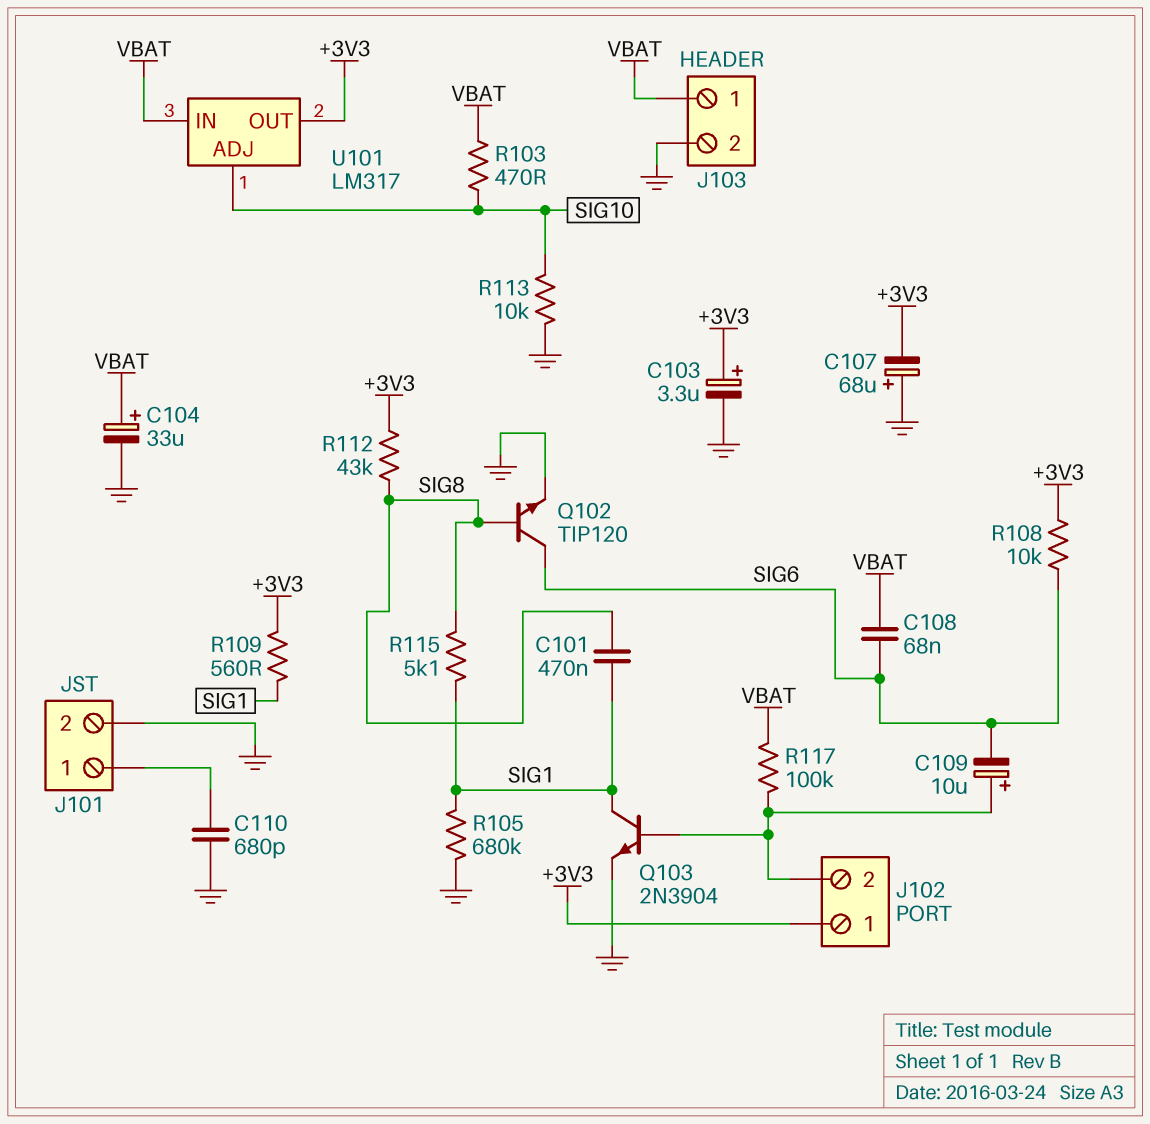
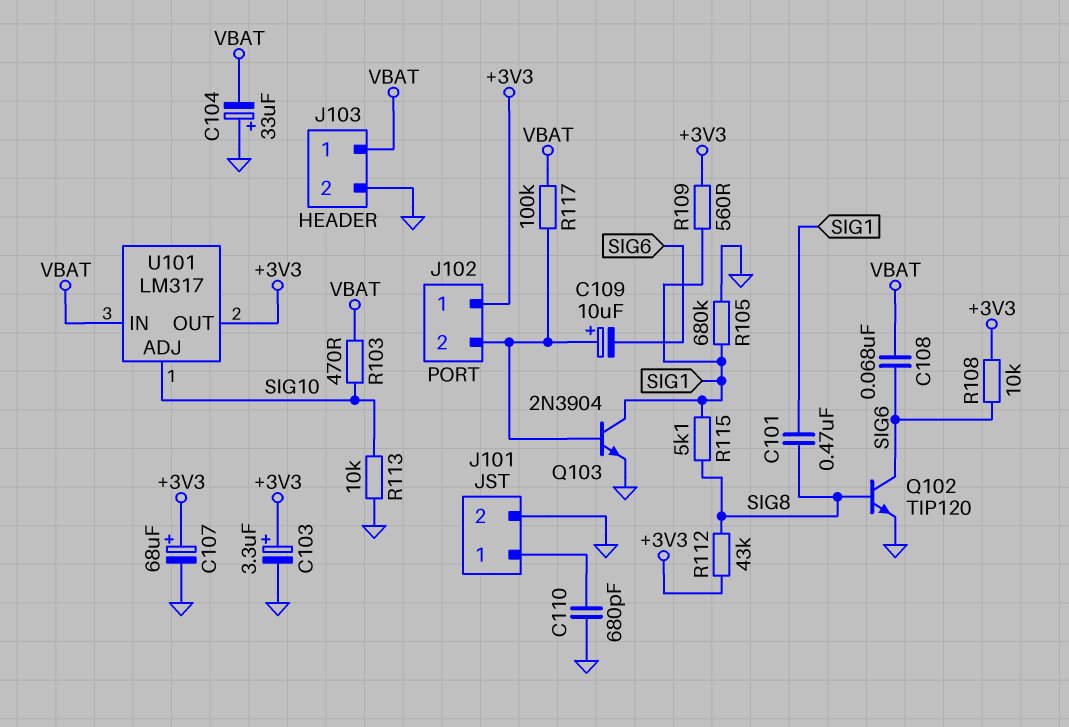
C104: 33uF (plus VBAT, minus GND) -> 33uF (plus GND, minus VBAT)
C107: 68uF (plus GND, minus +3V3) -> 68uF (plus +3V3, minus GND)

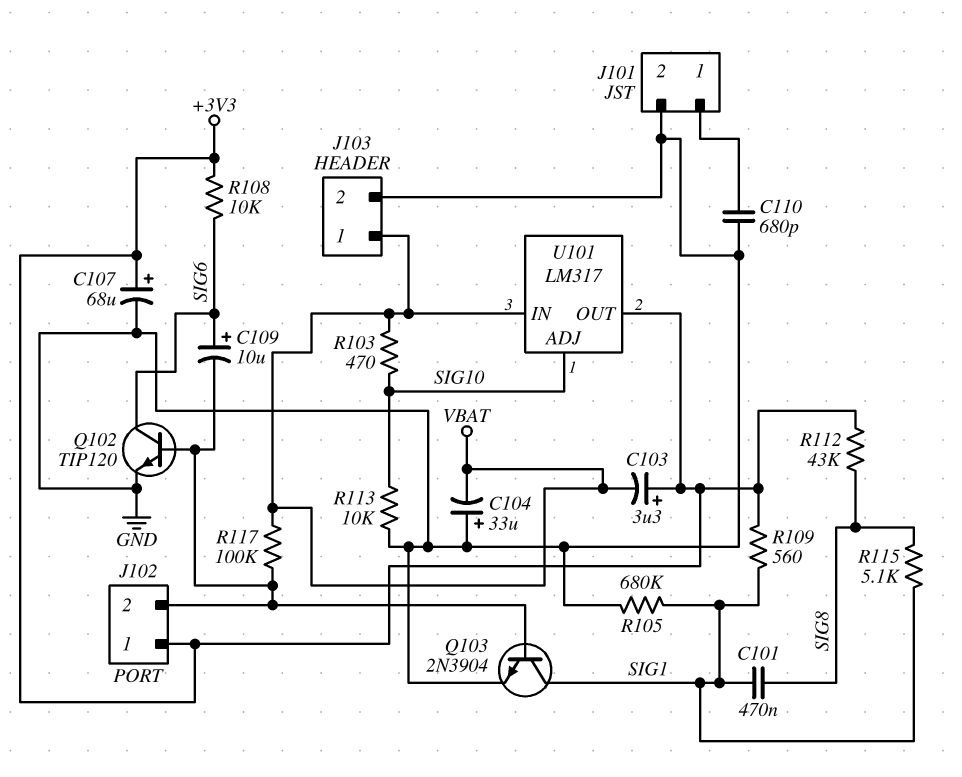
C103: 3.3uF (plus +3V3, minus GND) -> 3.3uF (plus +3V3, minus VBAT)
C108: 68nF (SIG6, VBAT) -> none
C109: 10uF (plus J102/2, minus SIG6) -> 10uF (plus SIG6, minus J102/2)
Q102: NPN TIP120 (B SIG8, C SIG6, E GND) -> NPN TIP120 (B J102/2, C SIG6, E GND)

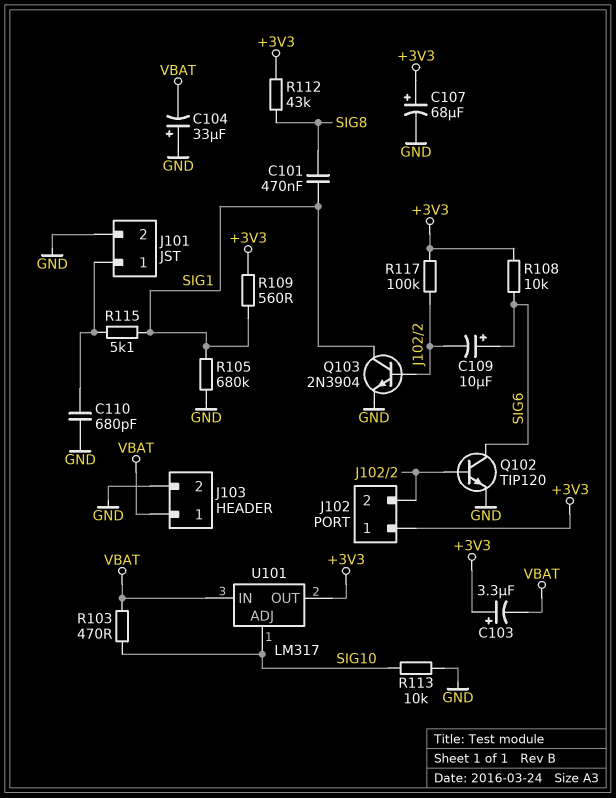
R115: 5.1k (SIG1, SIG8) -> 5.1k (J101/1, SIG1)
R117: 100k (J102/2, VBAT) -> 100k (+3V3, J102/2)

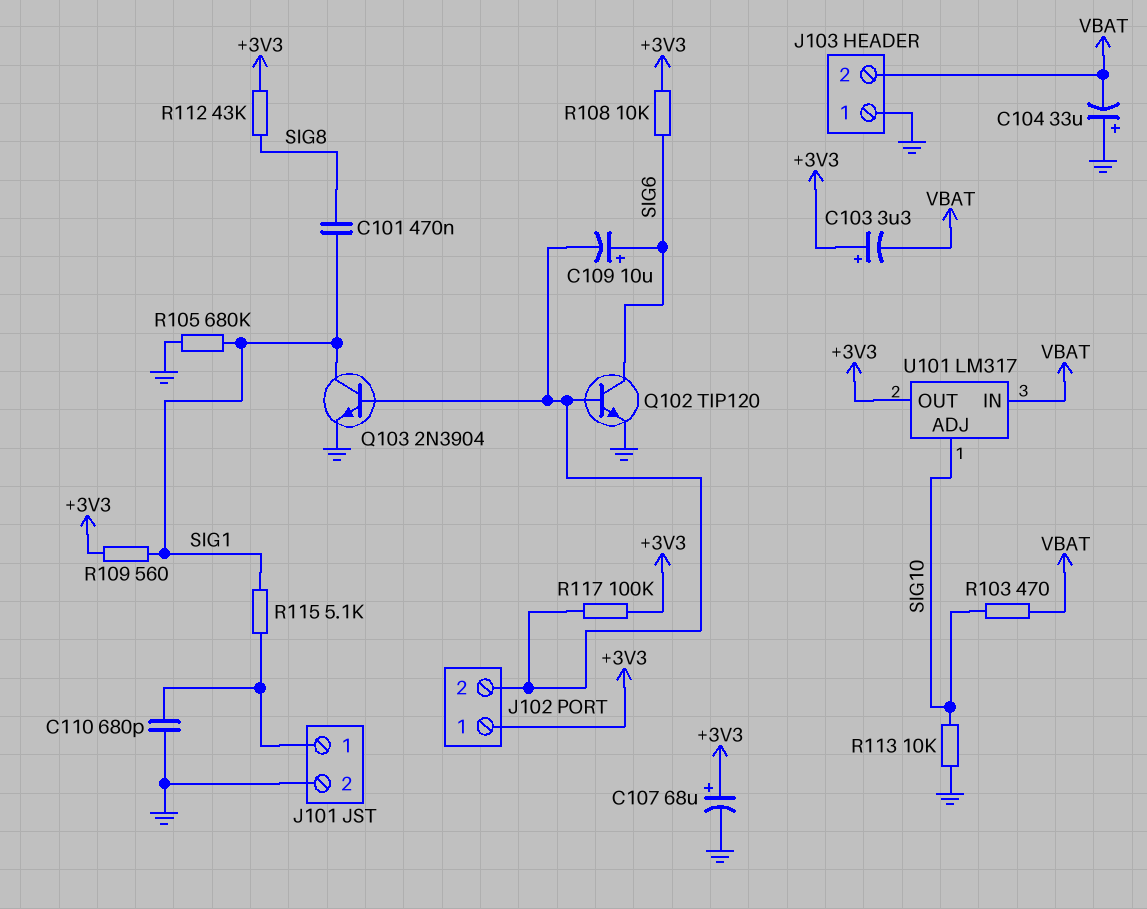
J103 pin 1: VBAT -> GND
J103 pin 2: GND -> VBAT

